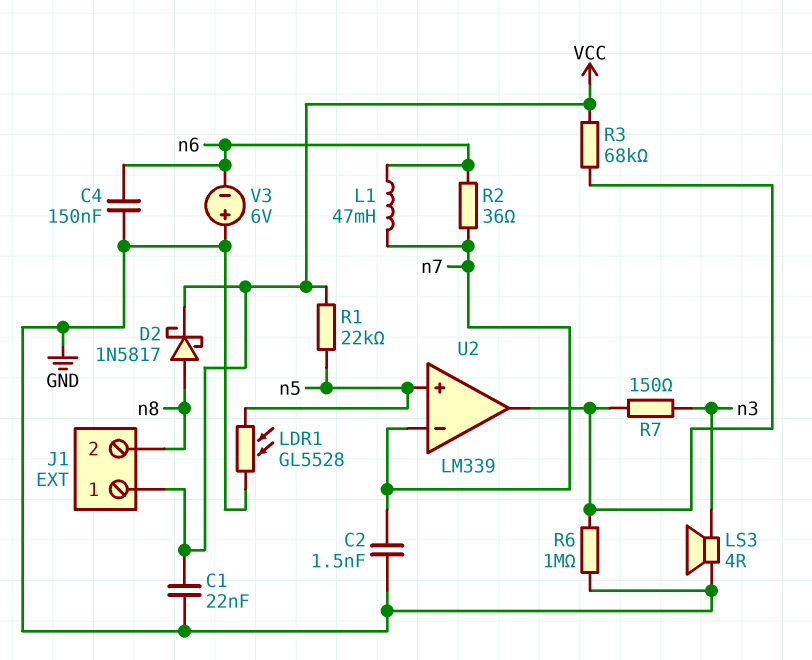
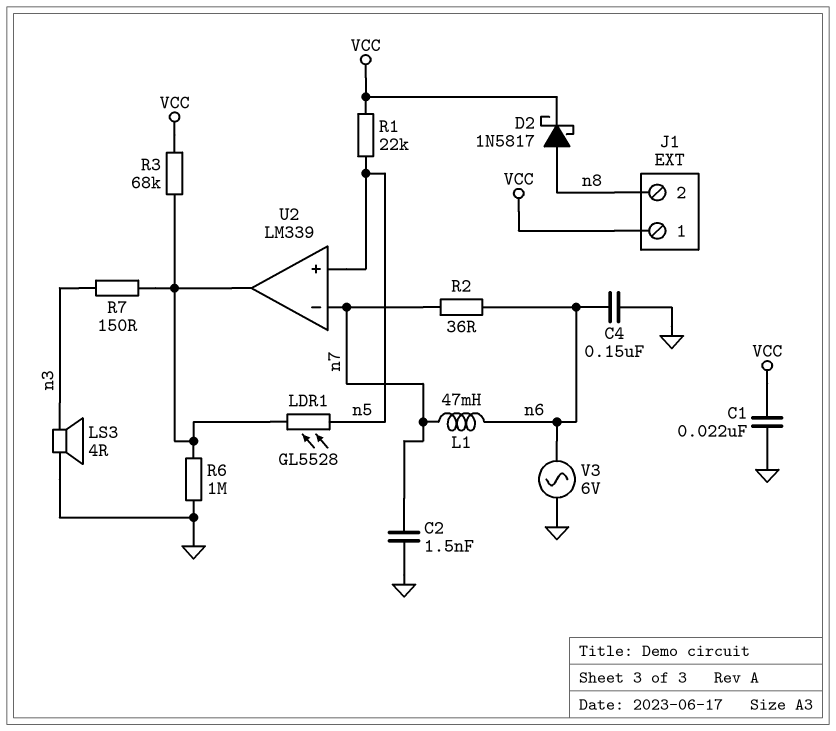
LDR1: GL5528 (GND, n5) -> GL5528 (U2/out, n5)
V3: 6V (plus GND, minus n6) -> AC 6V (GND, n6)

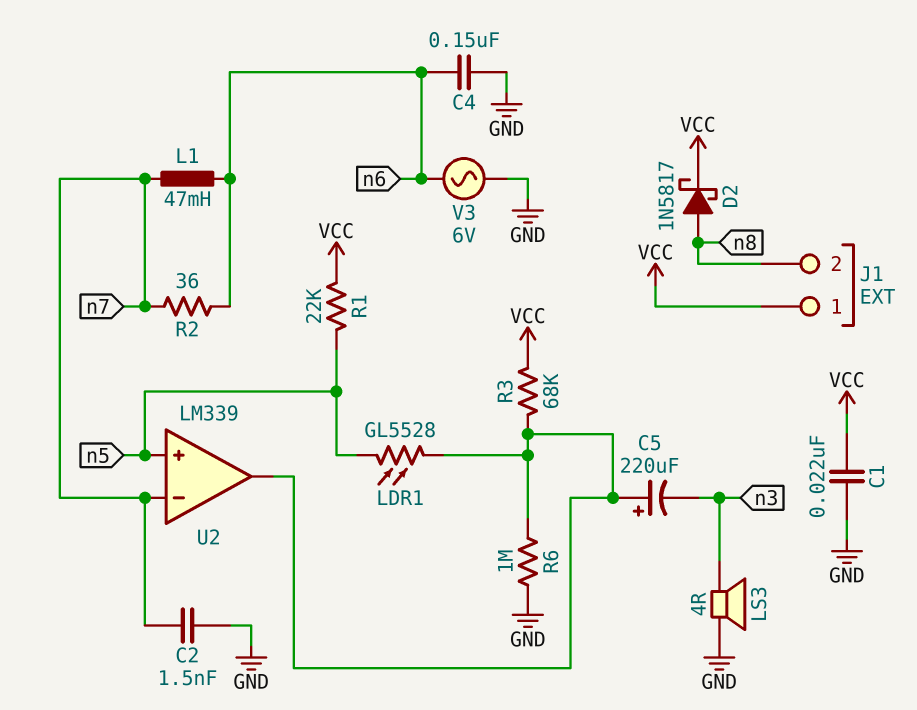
C5: none -> 220uF (plus U2/out, minus n3)
R7: 150 (U2/out, n3) -> none

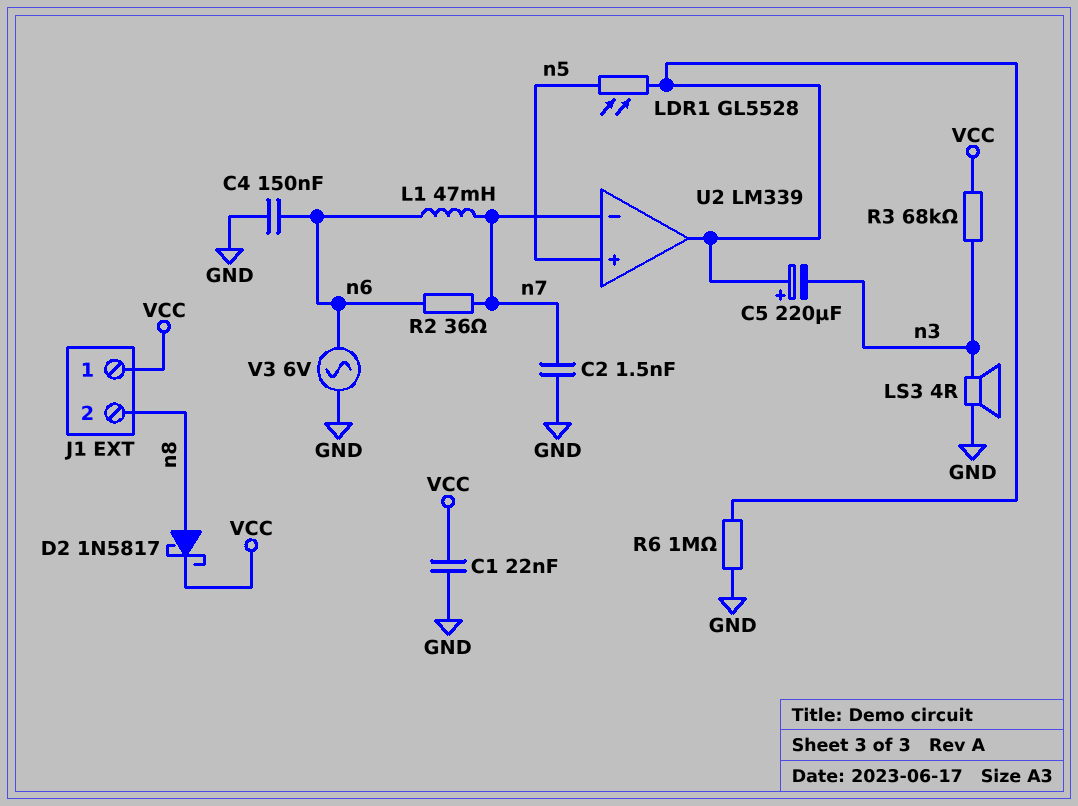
R1: 22k (VCC, n5) -> none
R3: 68k (U2/out, VCC) -> 68k (VCC, n3)

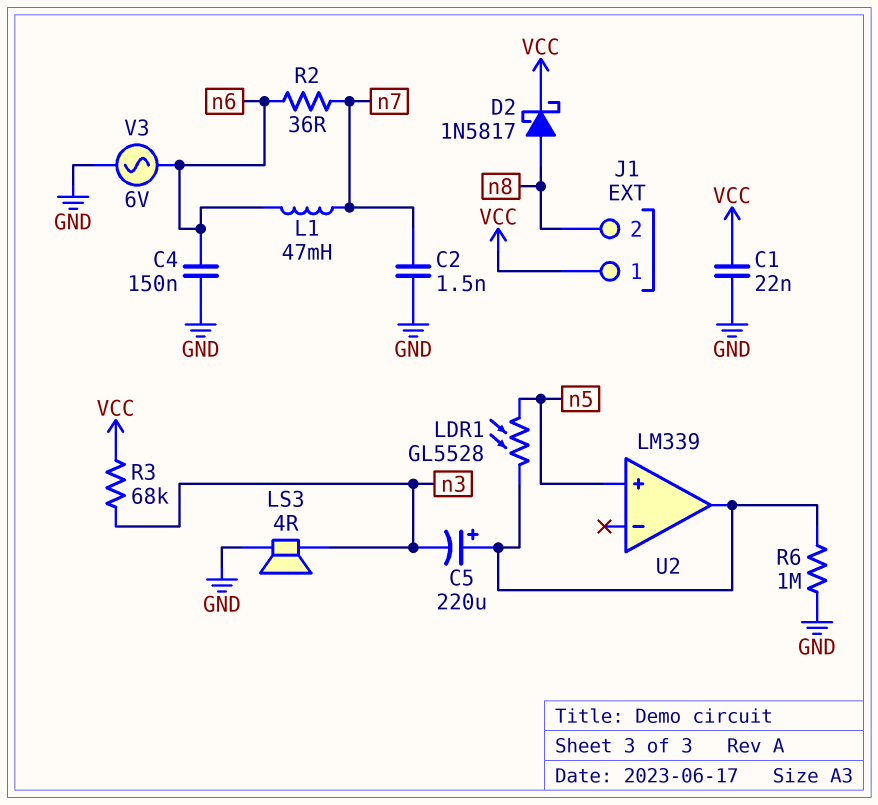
U2 pin in-: n7 -> none

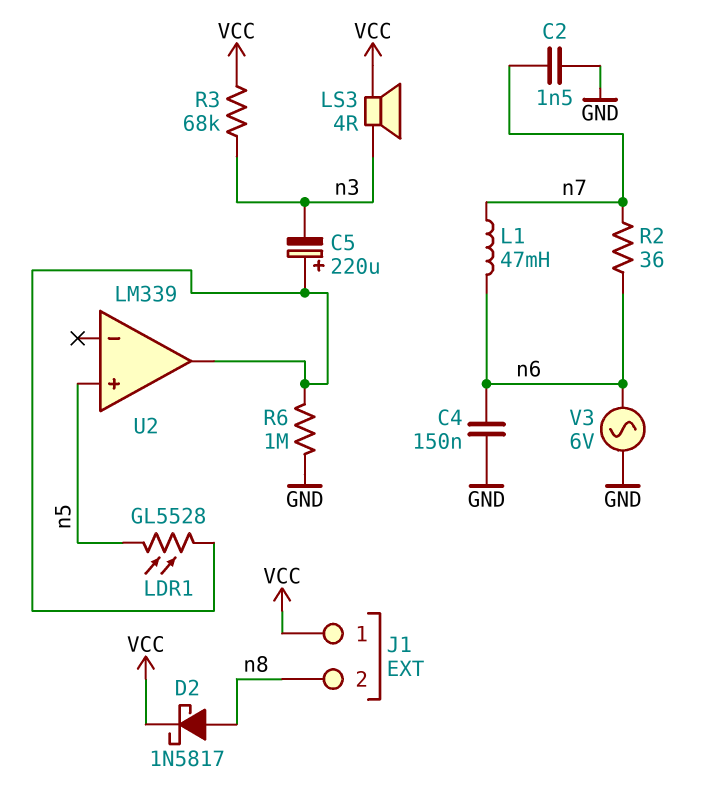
C1: 22nF (GND, VCC) -> none
LS3: speaker 4R (GND, n3) -> speaker 4R (VCC, n3)

